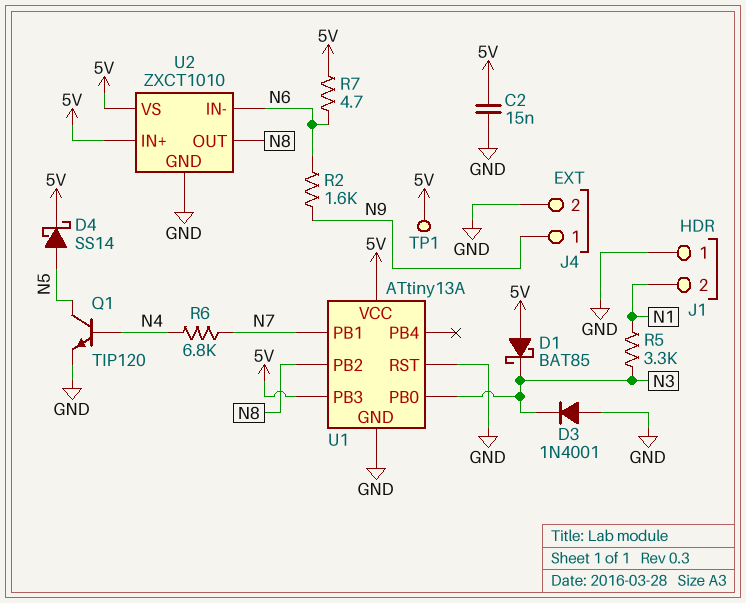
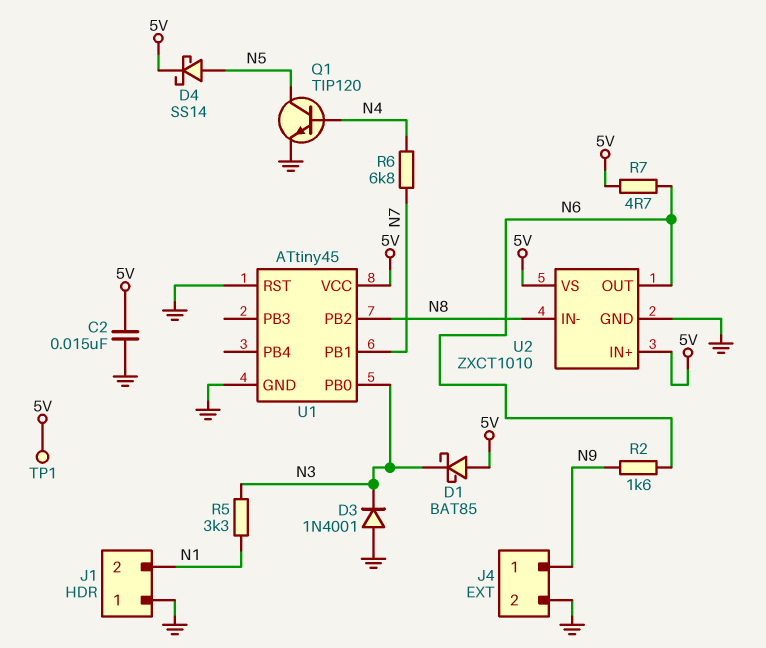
U1: ATtiny13A -> ATtiny45
U1 pin PB3: 5V -> none
U2 pin IN-: N6 -> N8
U2 pin OUT: N8 -> N6

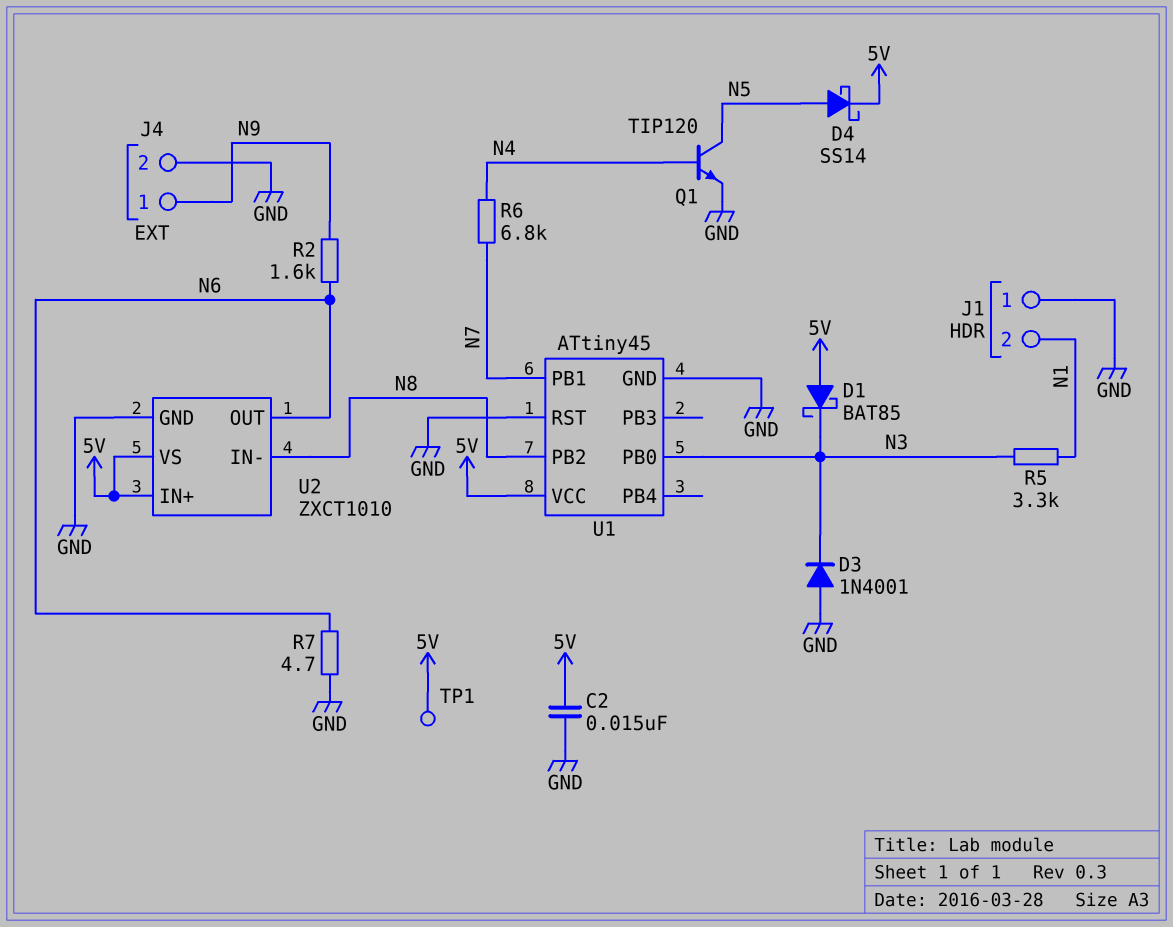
R7: 4.7 (5V, N6) -> 4.7 (GND, N6)

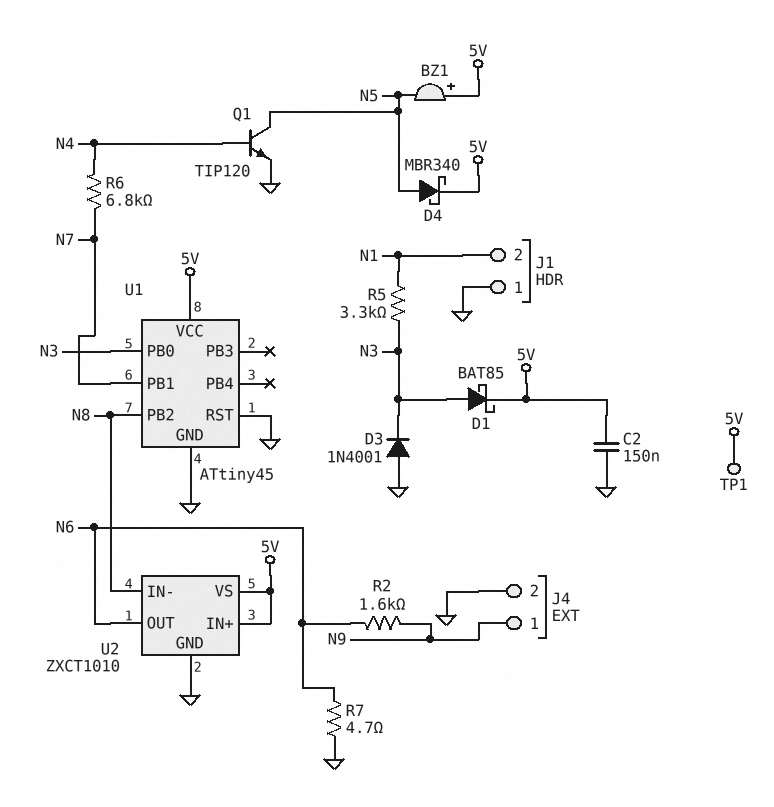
BZ1: none -> buzzer (plus 5V, minus N5)
C2: 15nF (5V, GND) -> 150nF (5V, GND)
D1: schottky BAT85 (A 5V, K N3) -> schottky BAT85 (A N3, K 5V)
D4: schottky SS14 (A N5, K 5V) -> schottky MBR340 (A N5, K 5V)

